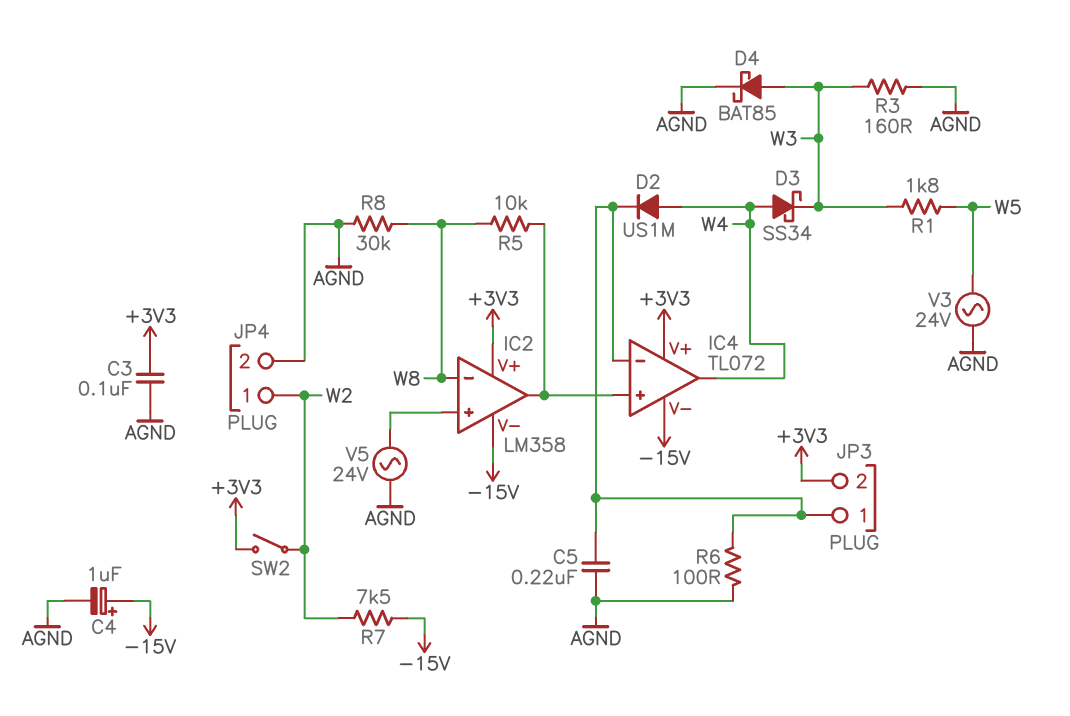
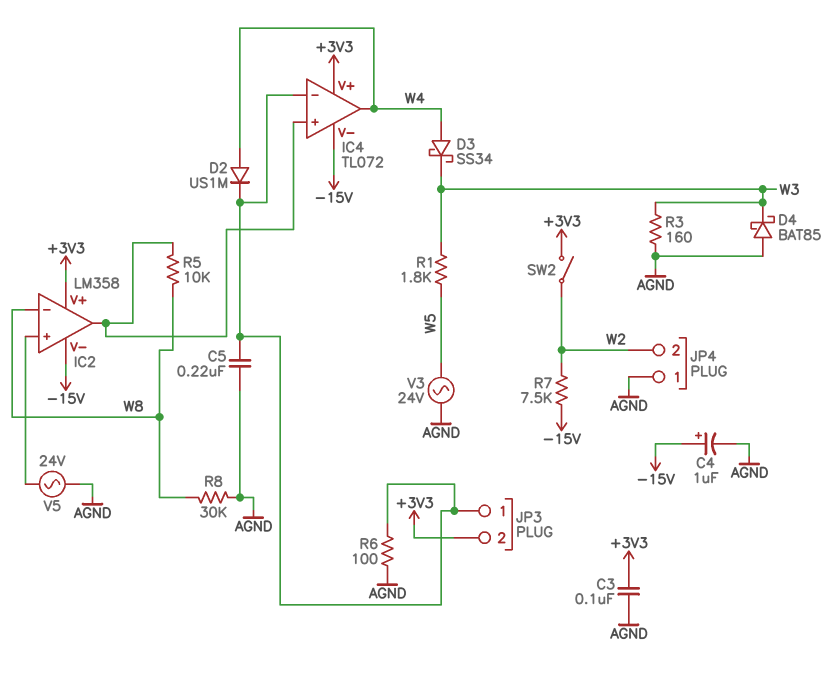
D4: schottky BAT85 (A W3, K AGND) -> schottky BAT85 (A AGND, K W3)
JP4 pin 1: W2 -> AGND
JP4 pin 2: AGND -> W2

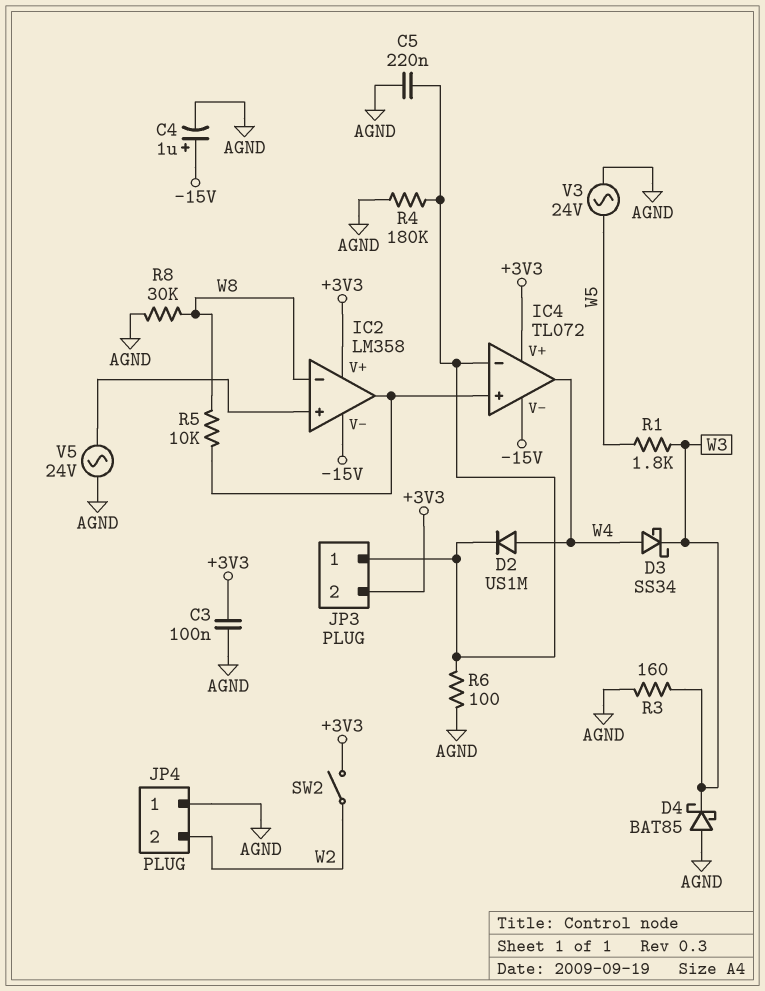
R4: none -> 180k (AGND, IC4/in-)
R7: 7.5k (-15V, W2) -> none

